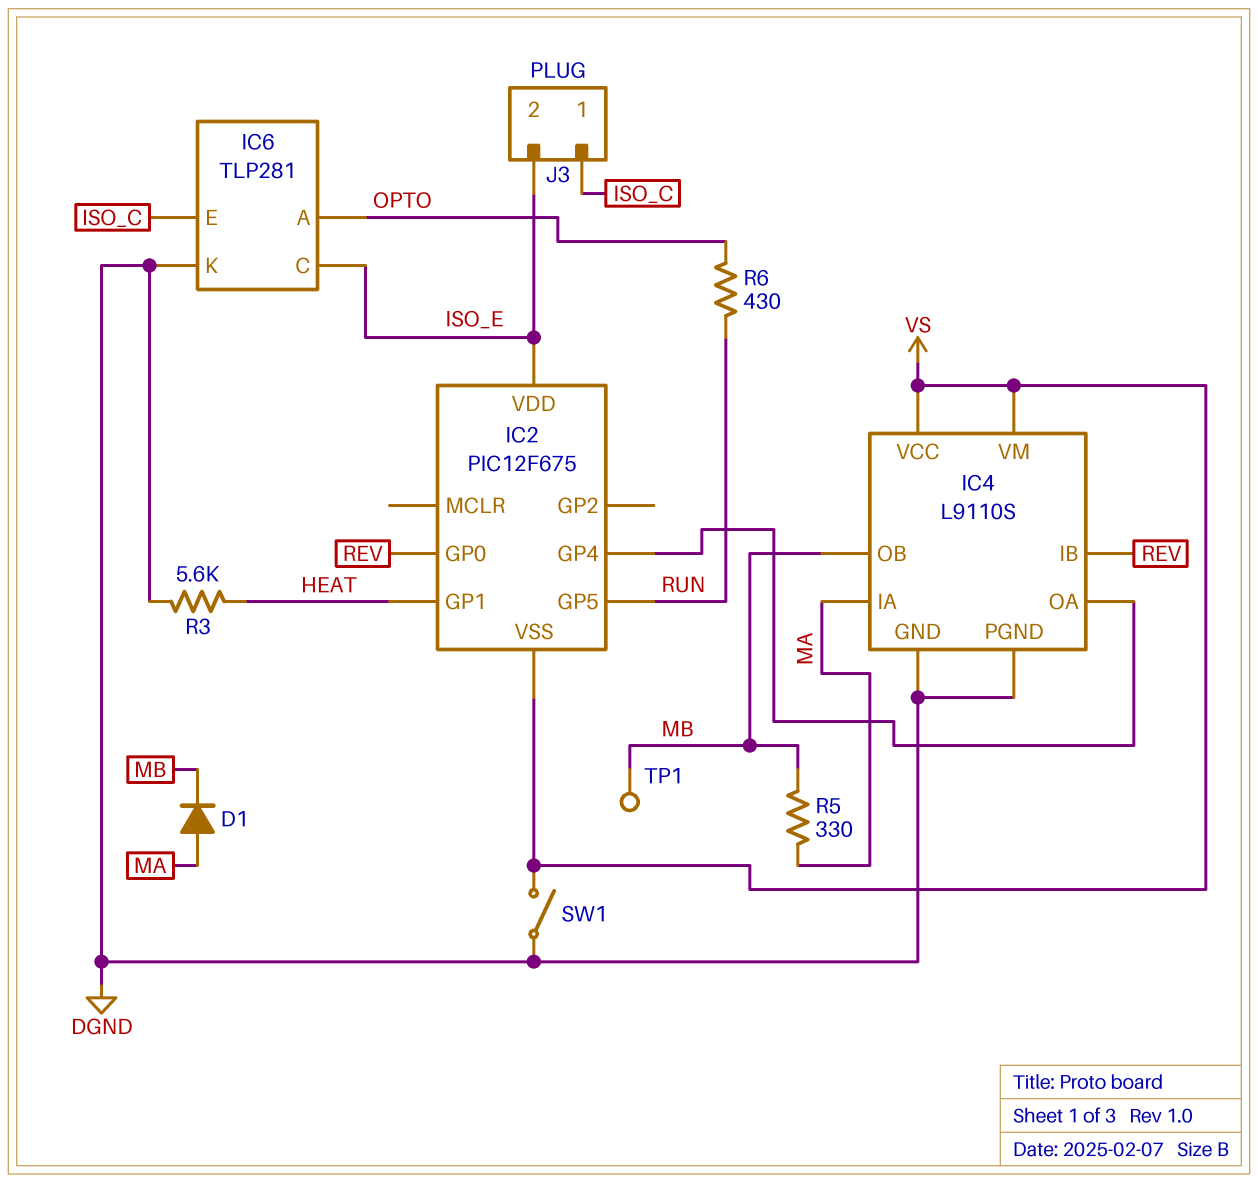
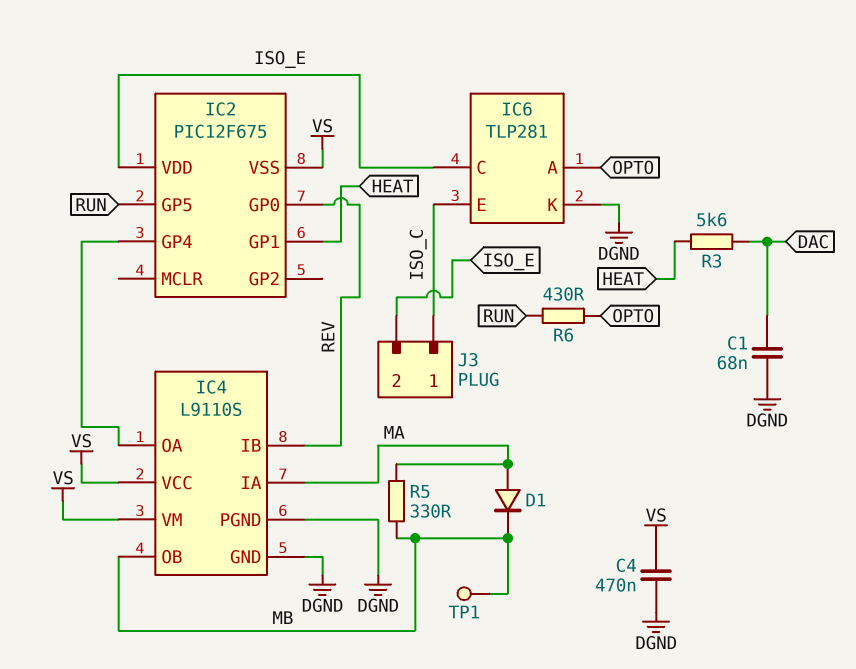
C1: none -> 68nF (DAC, DGND)
C4: none -> 470nF (DGND, VS)
R3: 5.6k (DGND, HEAT) -> 5.6k (DAC, HEAT)
SW1: switch (DGND, VS) -> none

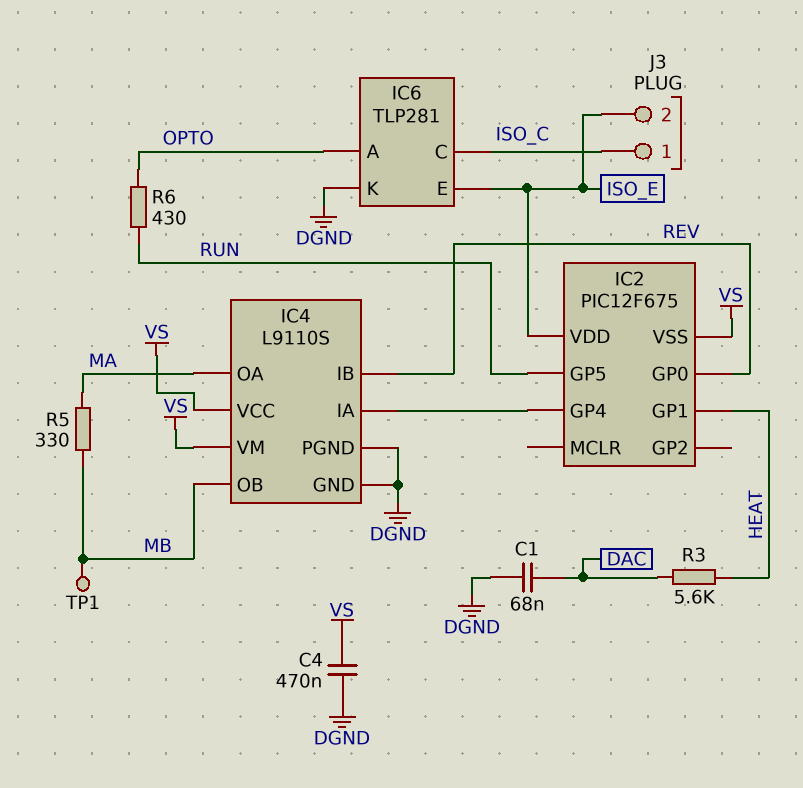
D1: diode (A MA, K MB) -> none
IC4 pin IA: MA -> IC2/GP4
IC4 pin OA: IC2/GP4 -> MA
IC6 pin C: ISO_E -> ISO_C
IC6 pin E: ISO_C -> ISO_E

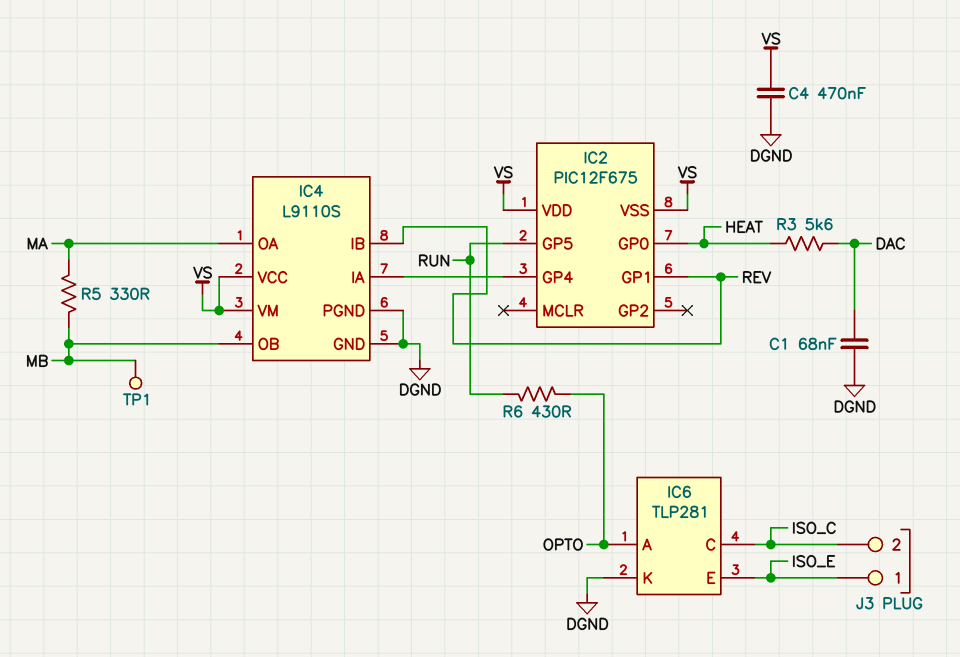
IC2 pin GP0: REV -> HEAT
IC2 pin GP1: HEAT -> REV
IC2 pin VDD: ISO_E -> VS
J3 pin 1: ISO_C -> ISO_E
J3 pin 2: ISO_E -> ISO_C

